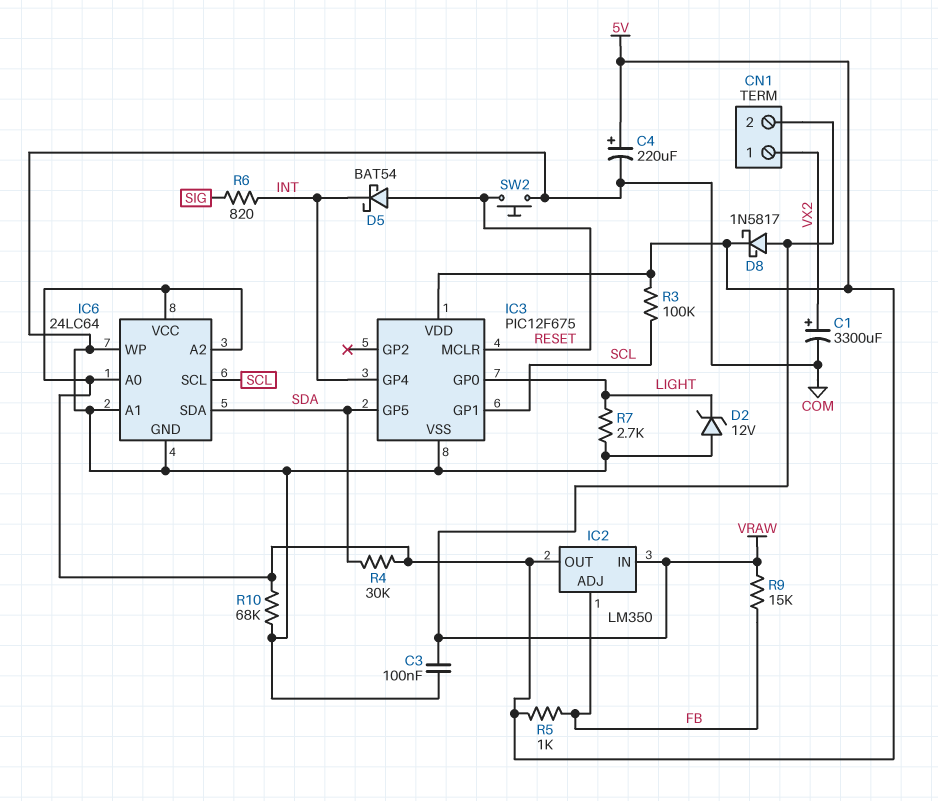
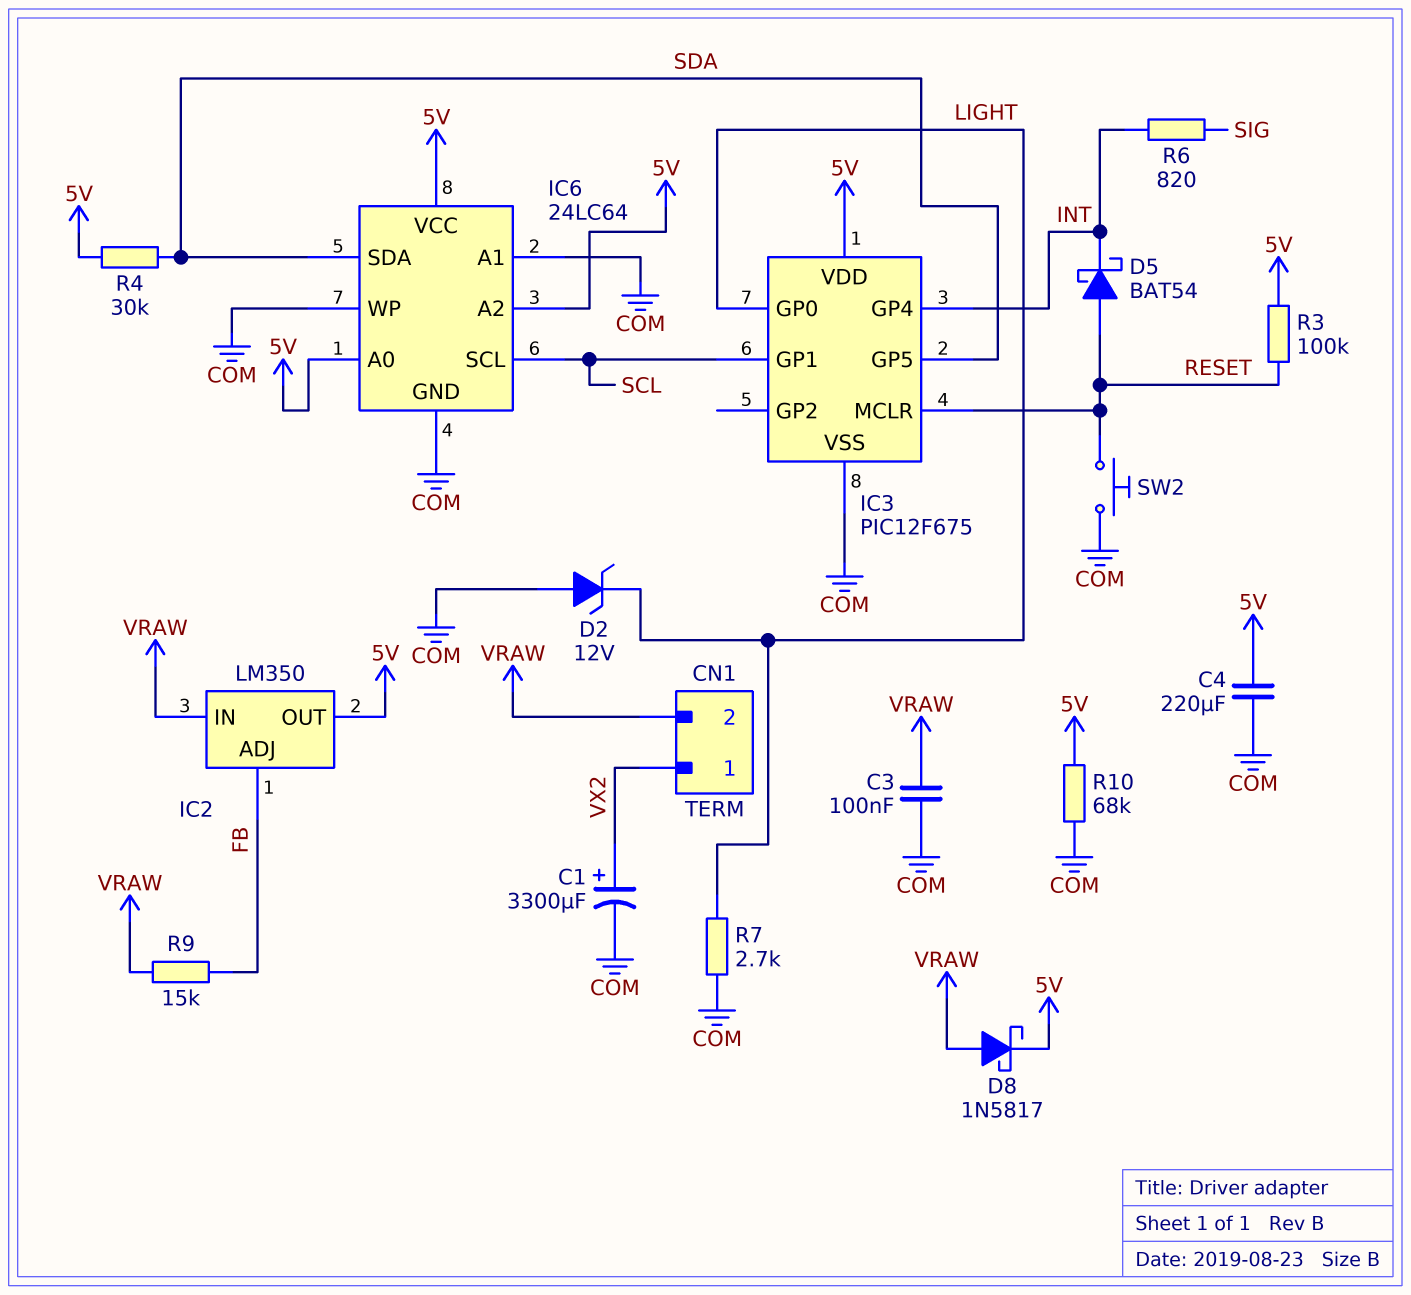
C4: 220uF (plus 5V, minus COM) -> 220uF (5V, COM)
R3: 100k (5V, SCL) -> 100k (5V, RESET)
R5: 1k (5V, FB) -> none

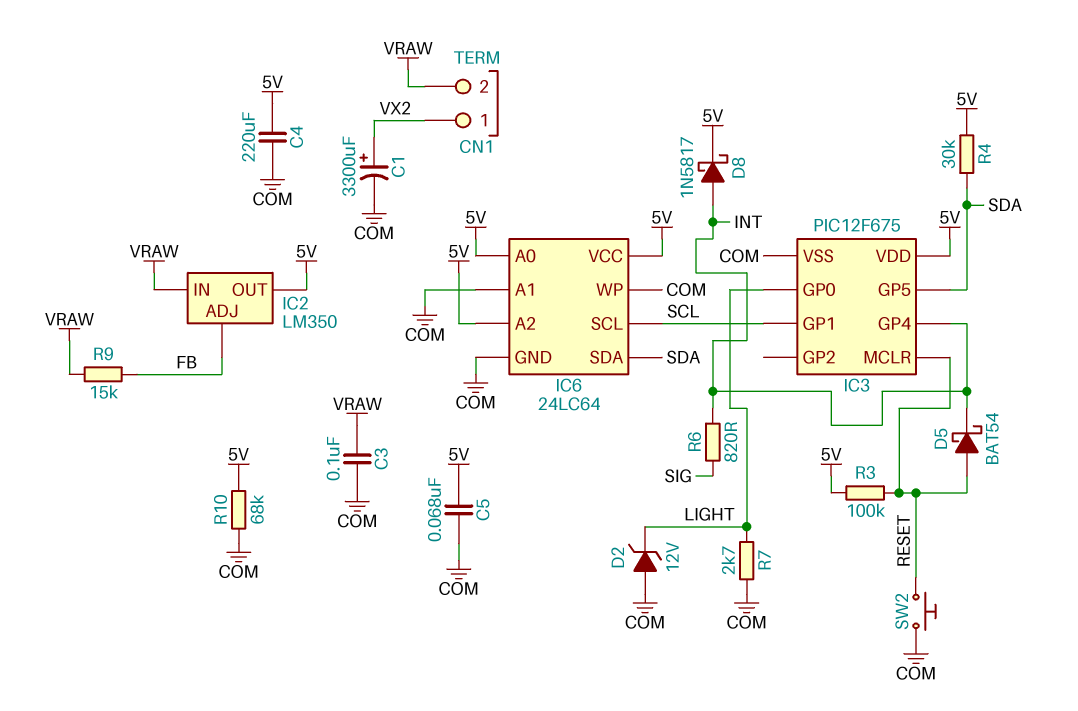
C5: none -> 68nF (5V, COM)
D8: schottky 1N5817 (A VRAW, K 5V) -> schottky 1N5817 (A INT, K 5V)

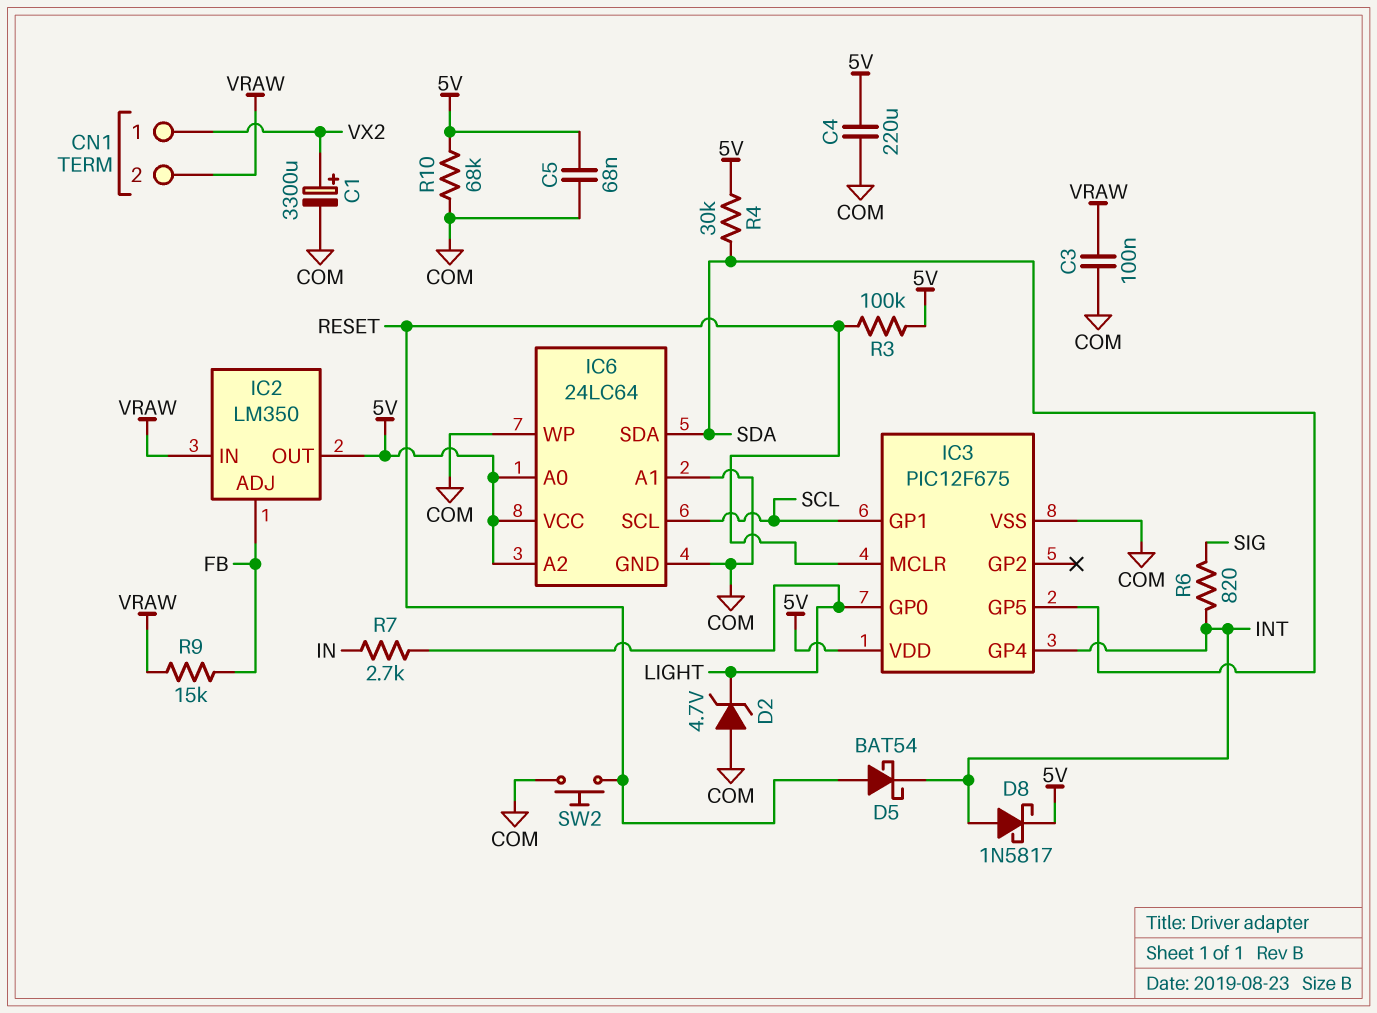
D2: zener 12V (A COM, K LIGHT) -> zener 4.7V (A COM, K LIGHT)
R7: 2.7k (COM, LIGHT) -> 2.7k (IN, LIGHT)

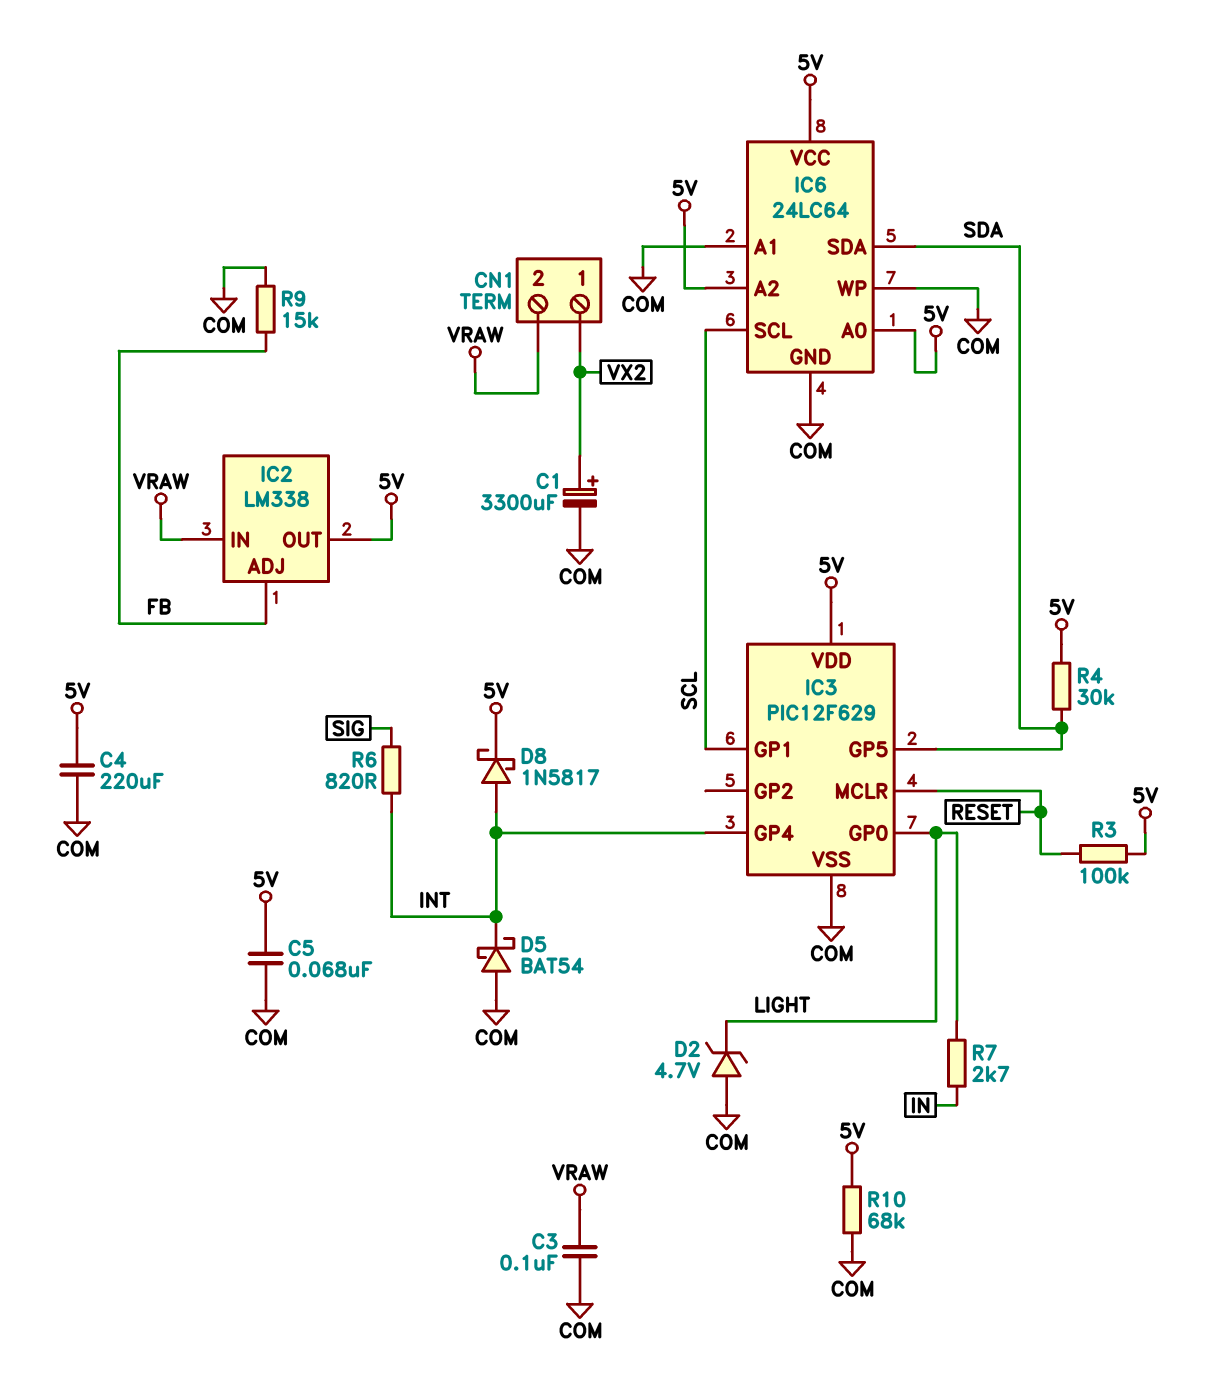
D5: schottky BAT54 (A RESET, K INT) -> schottky BAT54 (A COM, K INT)
IC2: LM350 -> LM338
IC3: PIC12F675 -> PIC12F629
R9: 15k (FB, VRAW) -> 15k (COM, FB)
SW2: button (COM, RESET) -> none

